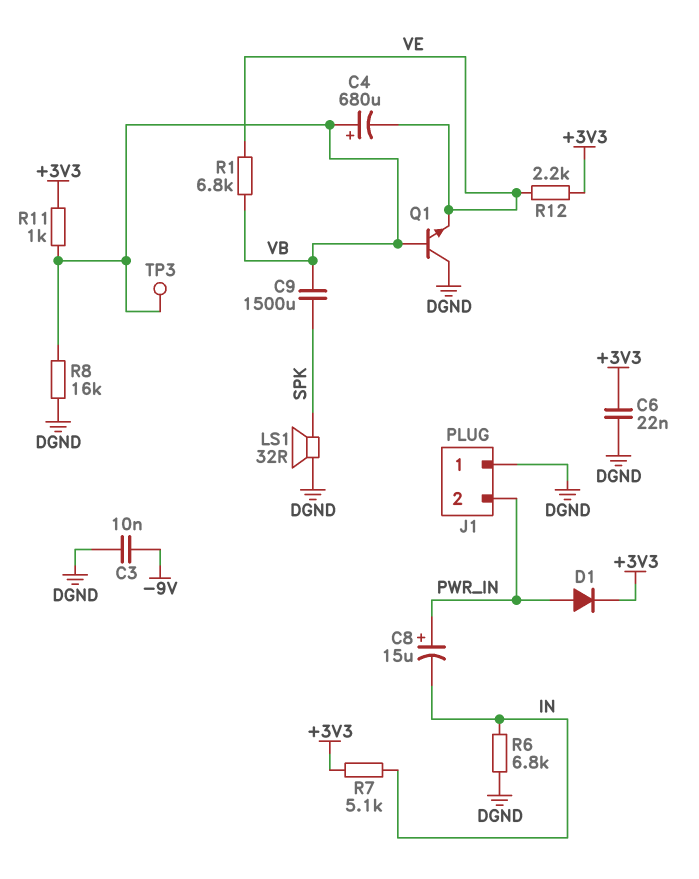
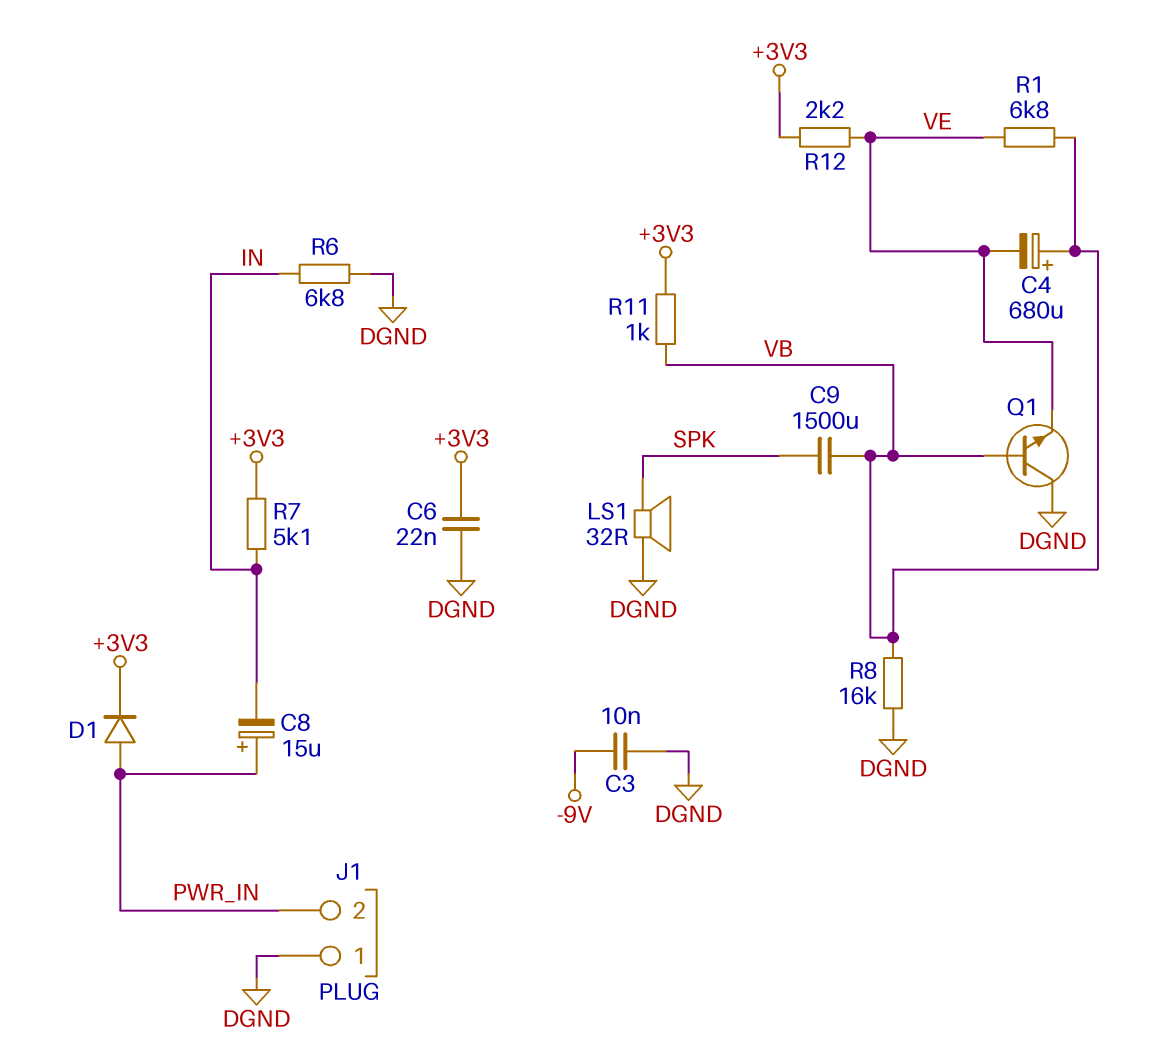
TP3: test point (VB) -> none

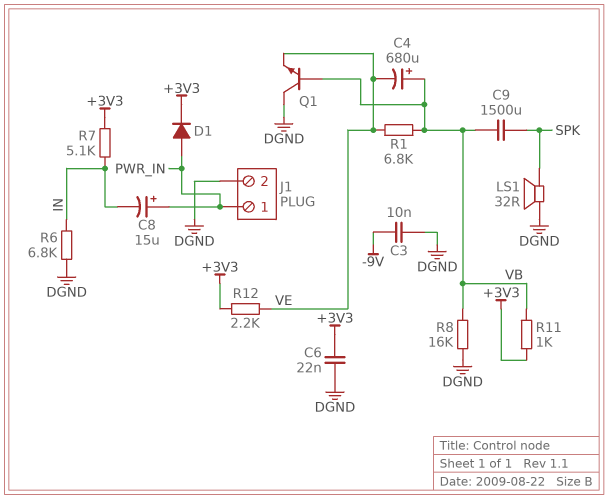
J1 pin 1: DGND -> PWR_IN
J1 pin 2: PWR_IN -> DGND

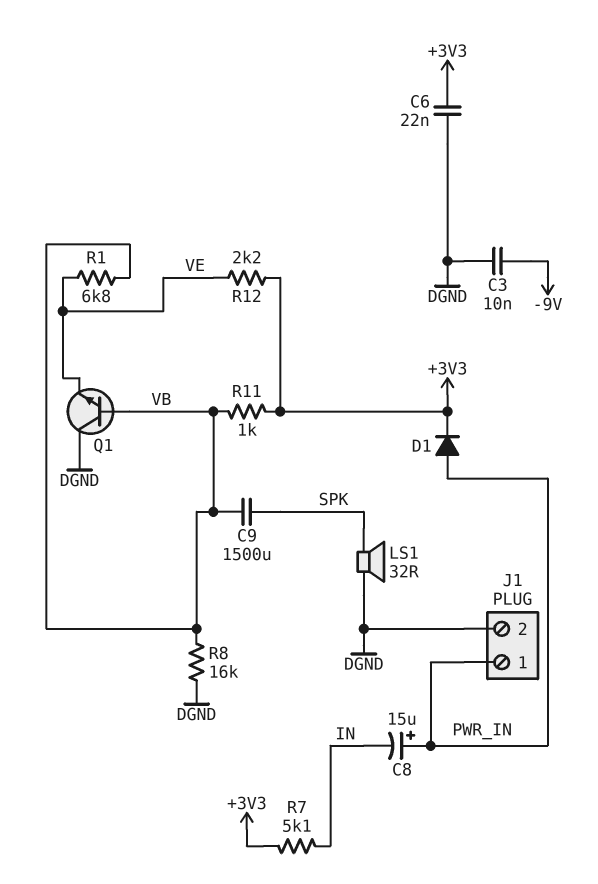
C4: 680uF (plus VB, minus VE) -> none
R6: 6.8k (DGND, IN) -> none

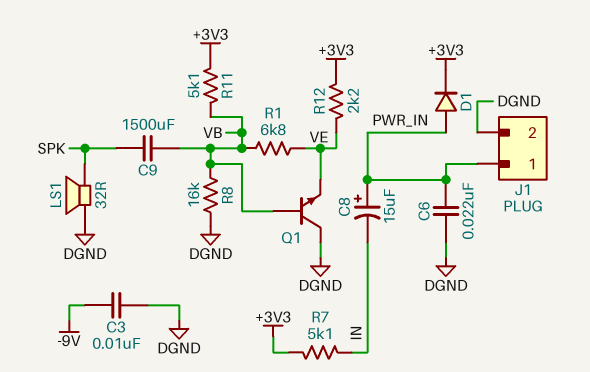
C6: 22nF (+3V3, DGND) -> 22nF (DGND, PWR_IN)
R11: 1k (+3V3, VB) -> 5.1k (+3V3, VB)

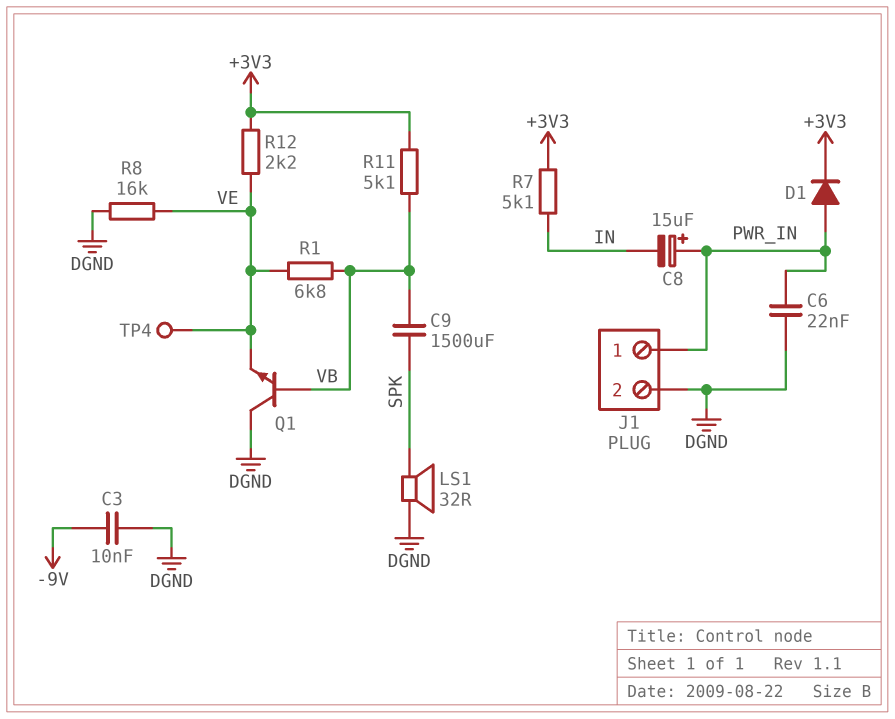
R8: 16k (DGND, VB) -> 16k (DGND, VE)
TP4: none -> test point (VE)

